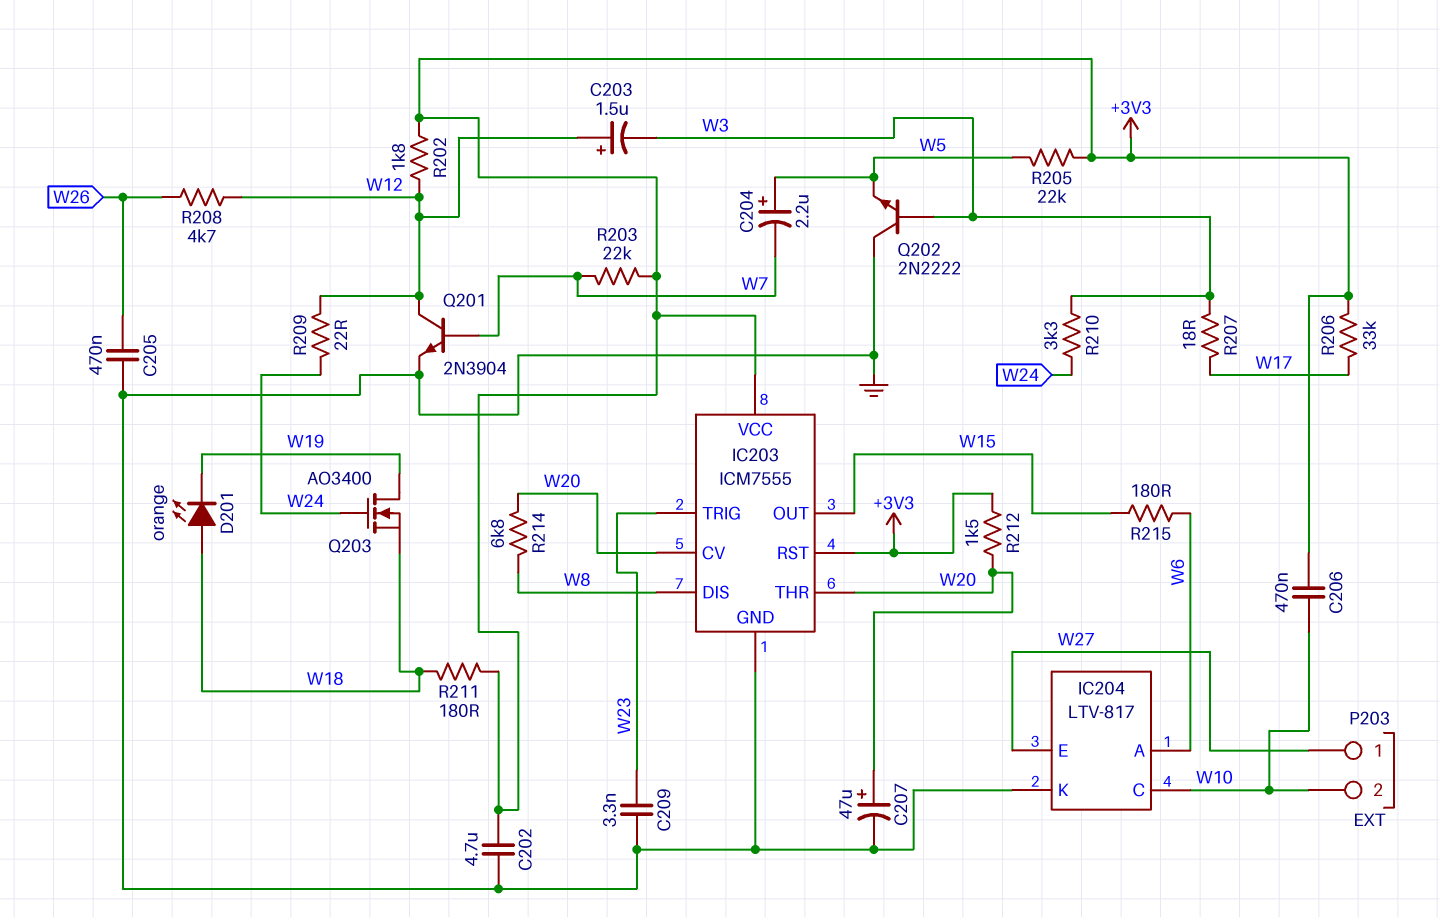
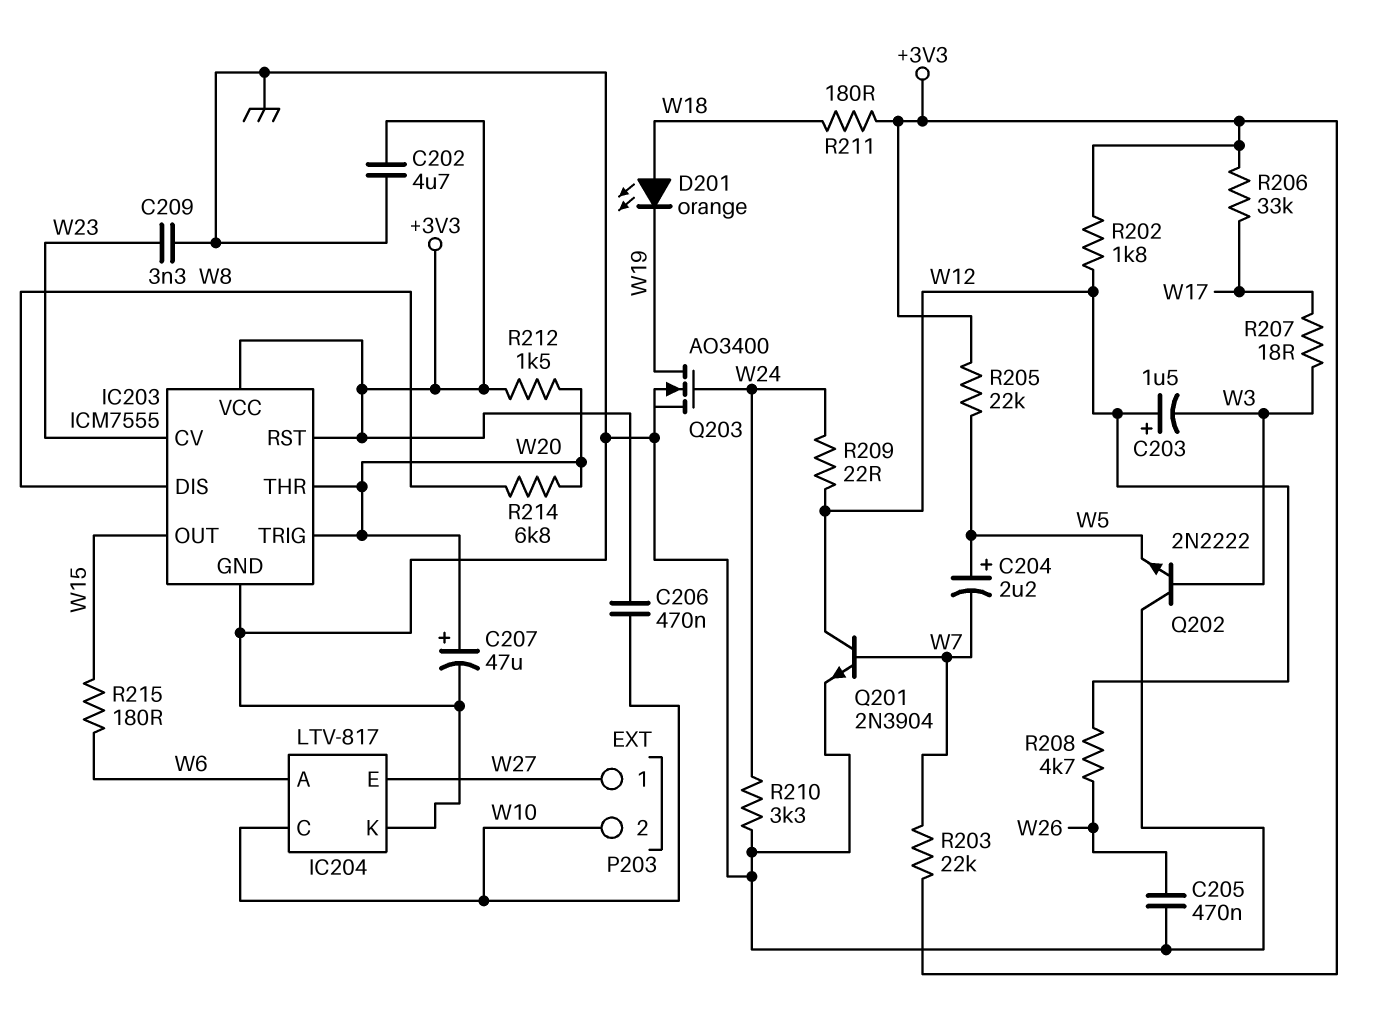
IC203 pin CV: W20 -> W23
IC203 pin TRIG: W23 -> W20
Q203: NMOS AO3400 (G W24, D W19, S W18) -> NMOS AO3400 (G W24, D W19, S GND)
R210: 3.3k (W3, W24) -> 3.3k (GND, W24)

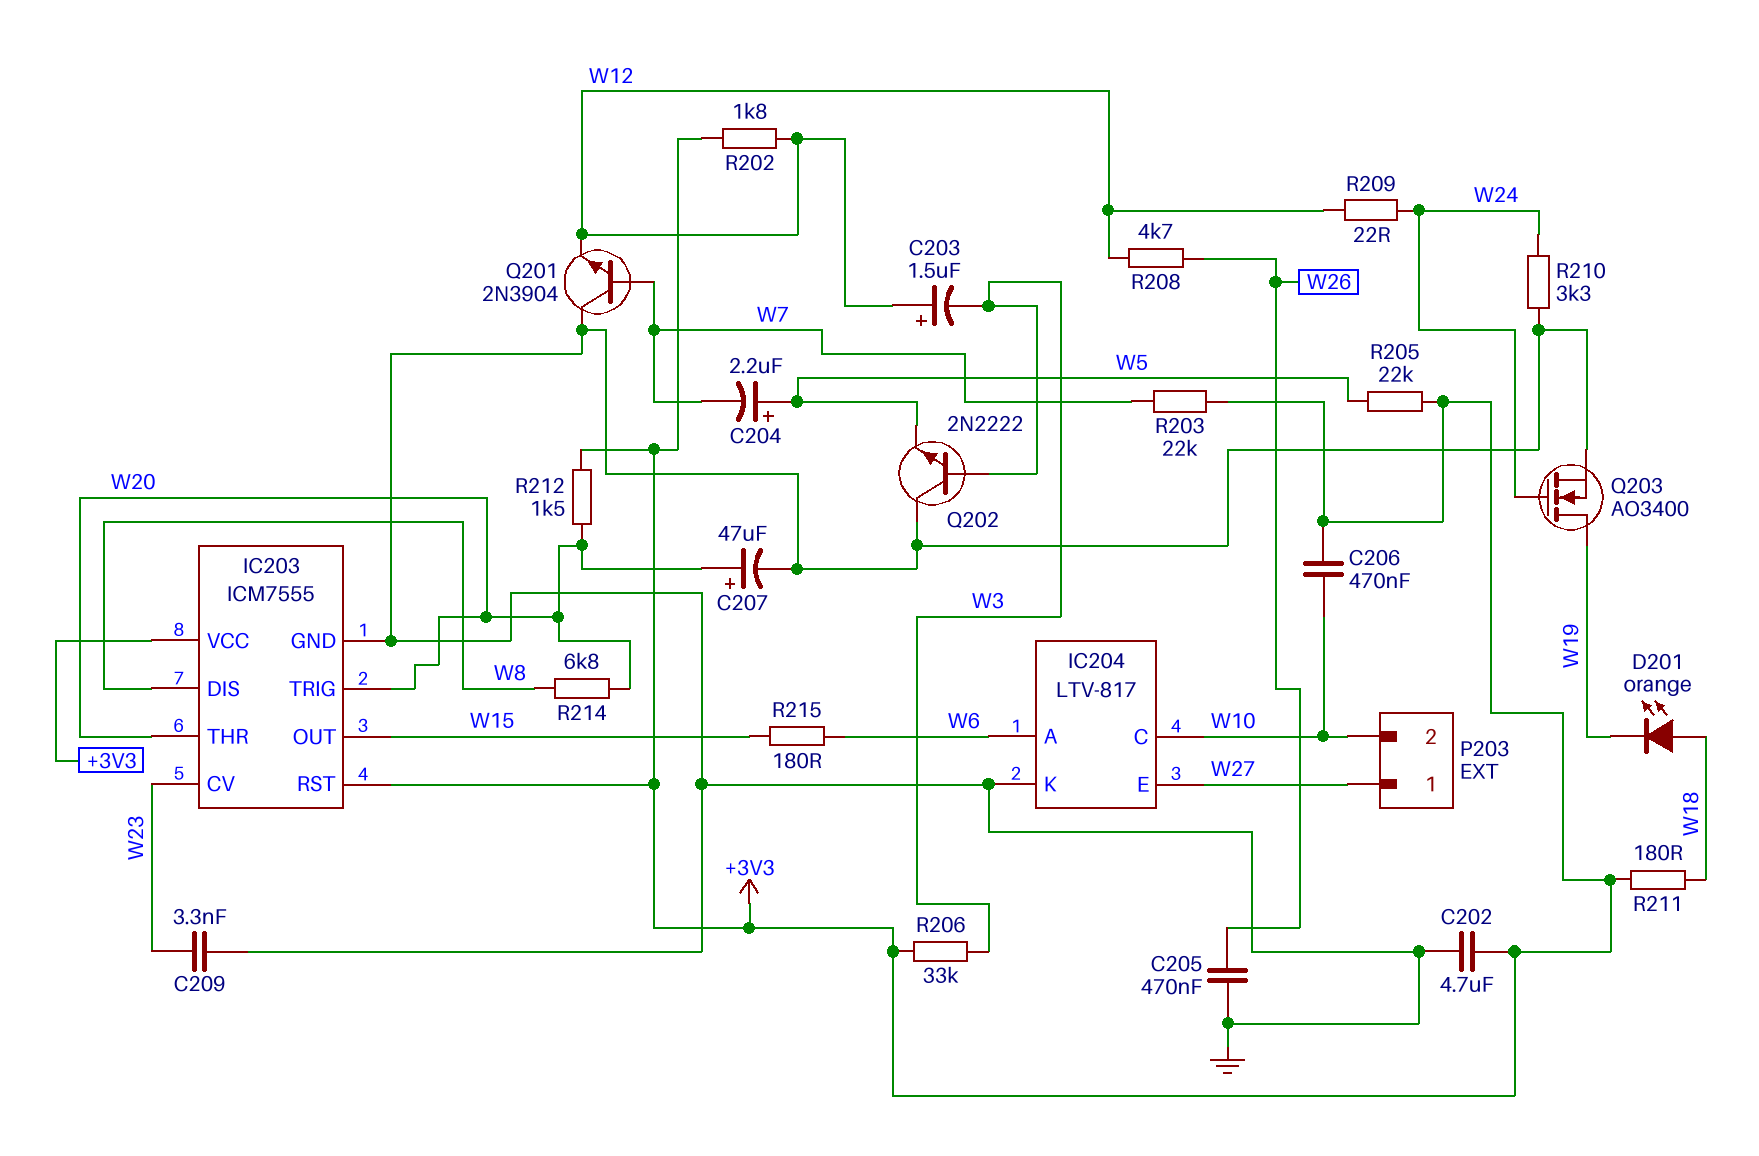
Q201: NPN 2N3904 (B W7, C W12, E GND) -> NPN 2N3904 (B W7, C GND, E W12)
R206: 33k (+3V3, W17) -> 33k (+3V3, W3)
R207: 18 (W3, W17) -> none

